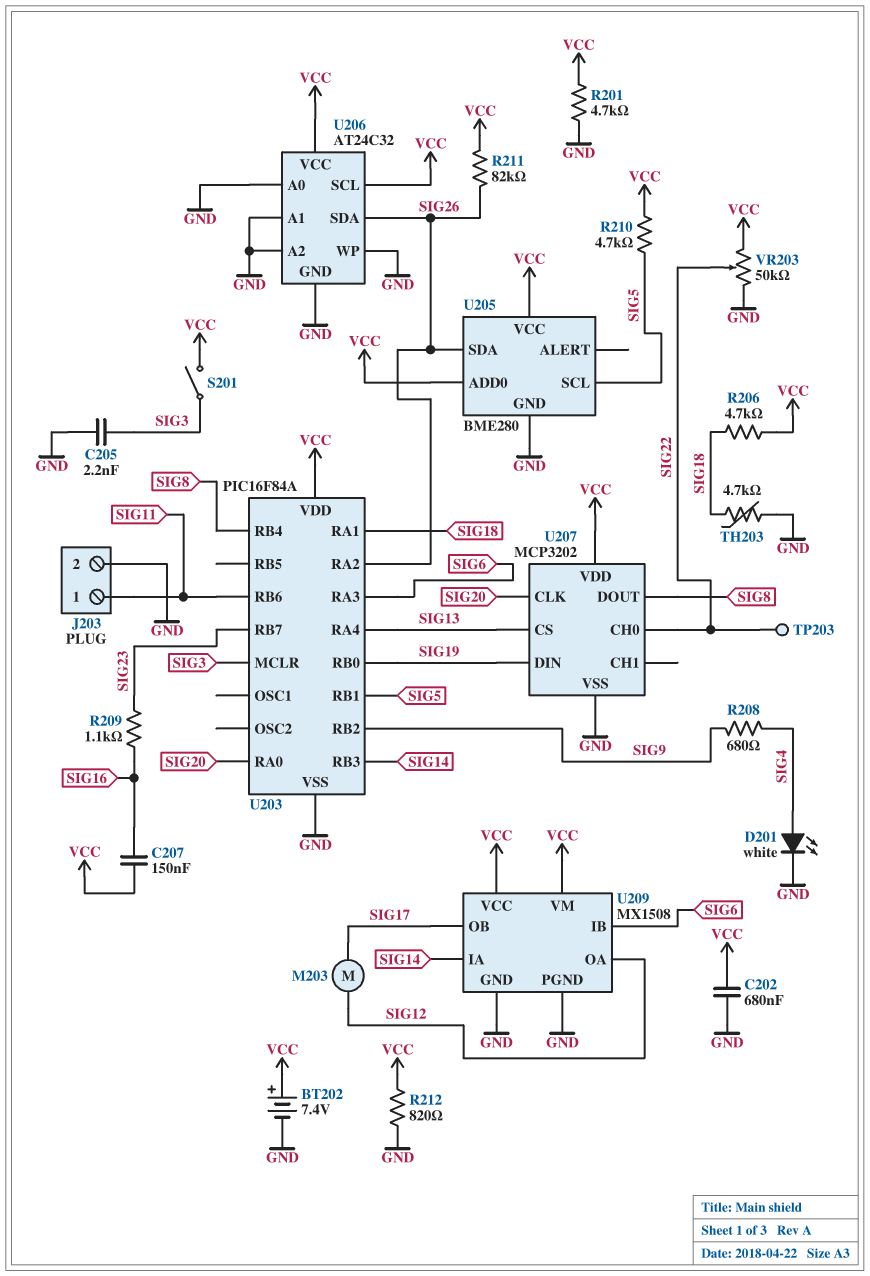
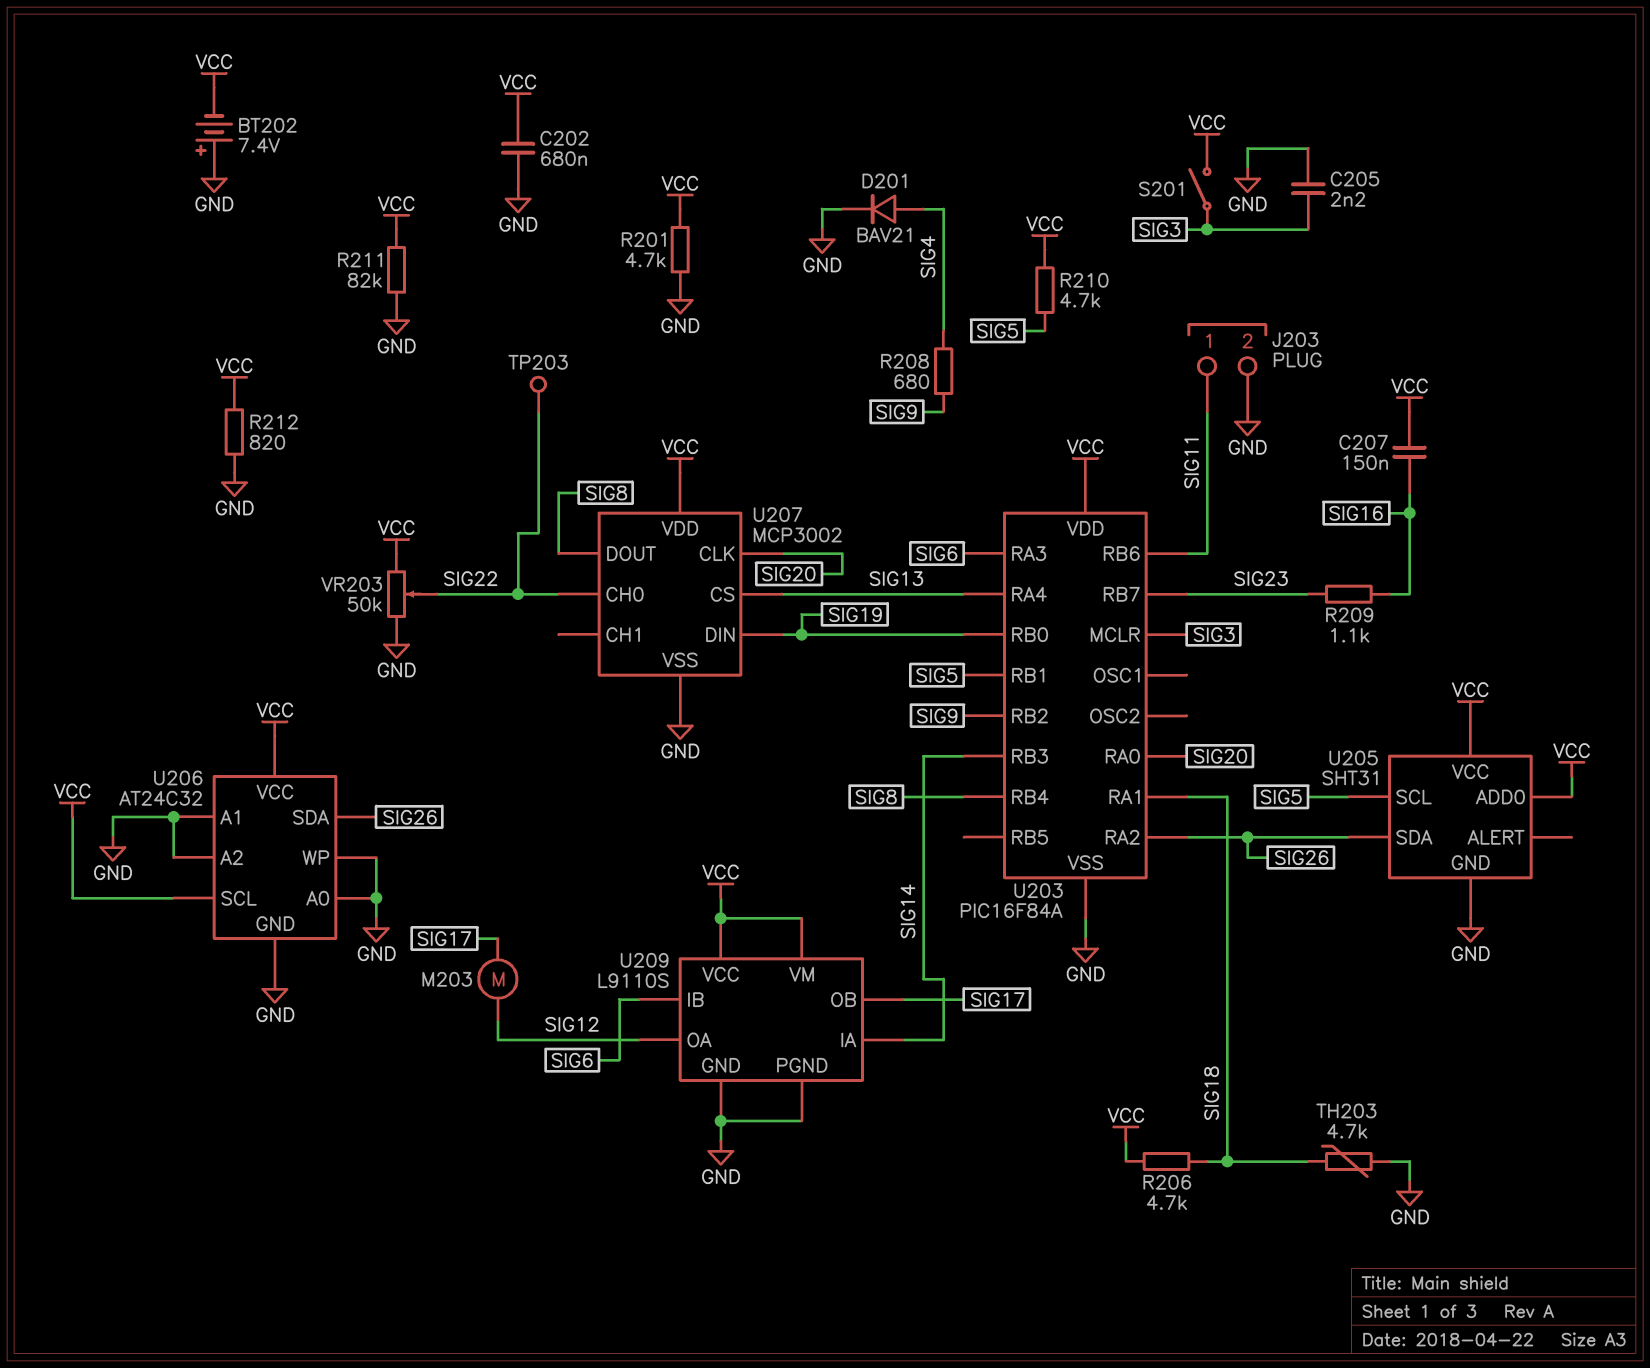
BT202: 7.4V (plus VCC, minus GND) -> 7.4V (plus GND, minus VCC)
D201: LED white (A SIG4, K GND) -> diode BAV21 (A SIG4, K GND)
R211: 82k (SIG26, VCC) -> 82k (GND, VCC)
U205: BME280 -> SHT31
U207: MCP3202 -> MCP3002
U209: MX1508 -> L9110S

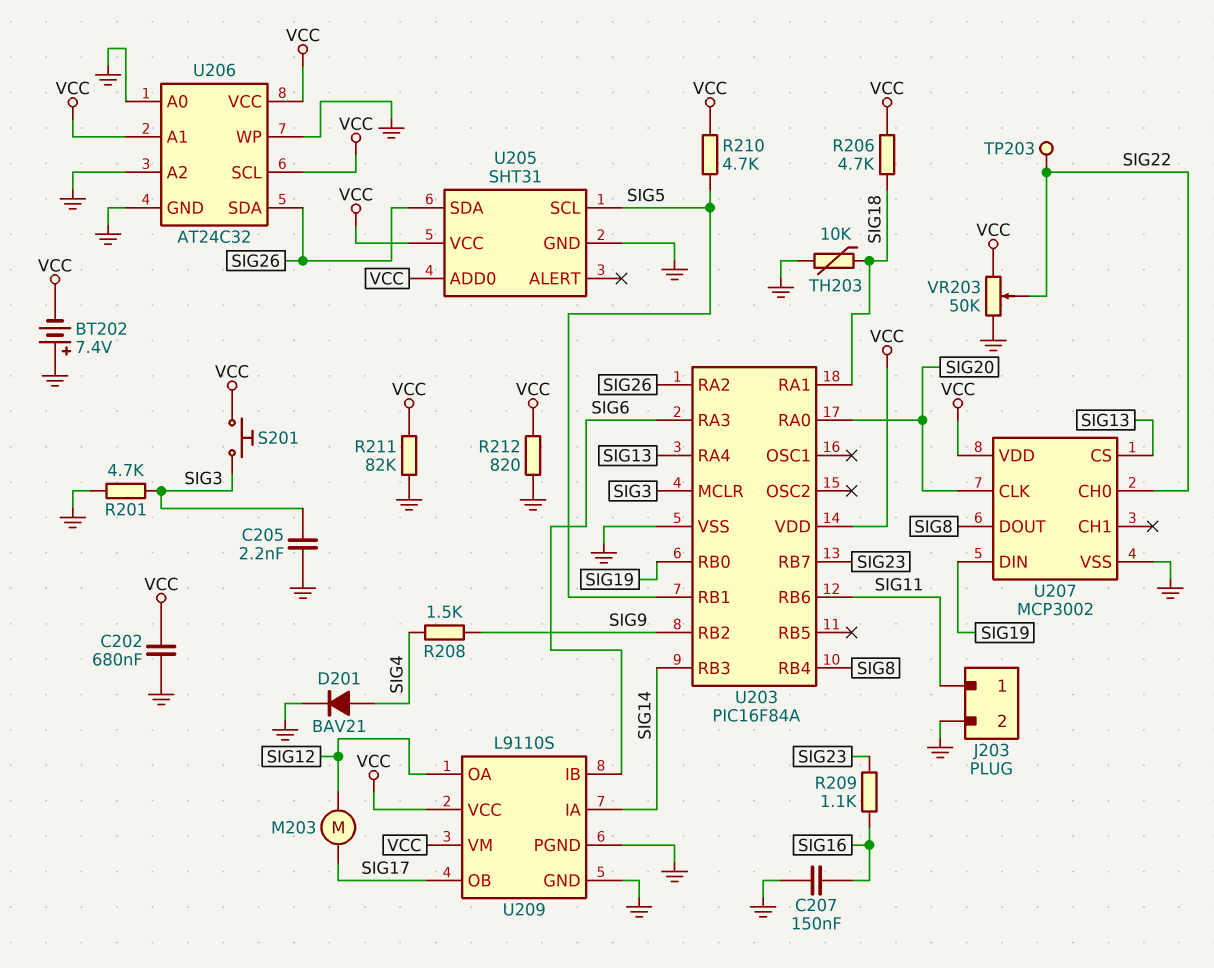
C207: 150nF (SIG16, VCC) -> 150nF (GND, SIG16)
R201: 4.7k (GND, VCC) -> 4.7k (GND, SIG3)
R208: 680 (SIG4, SIG9) -> 1.5k (SIG4, SIG9)
S201: switch (SIG3, VCC) -> button (SIG3, VCC)
TH203: 4.7k (GND, SIG18) -> 10k (GND, SIG18)
U206 pin A1: GND -> VCC

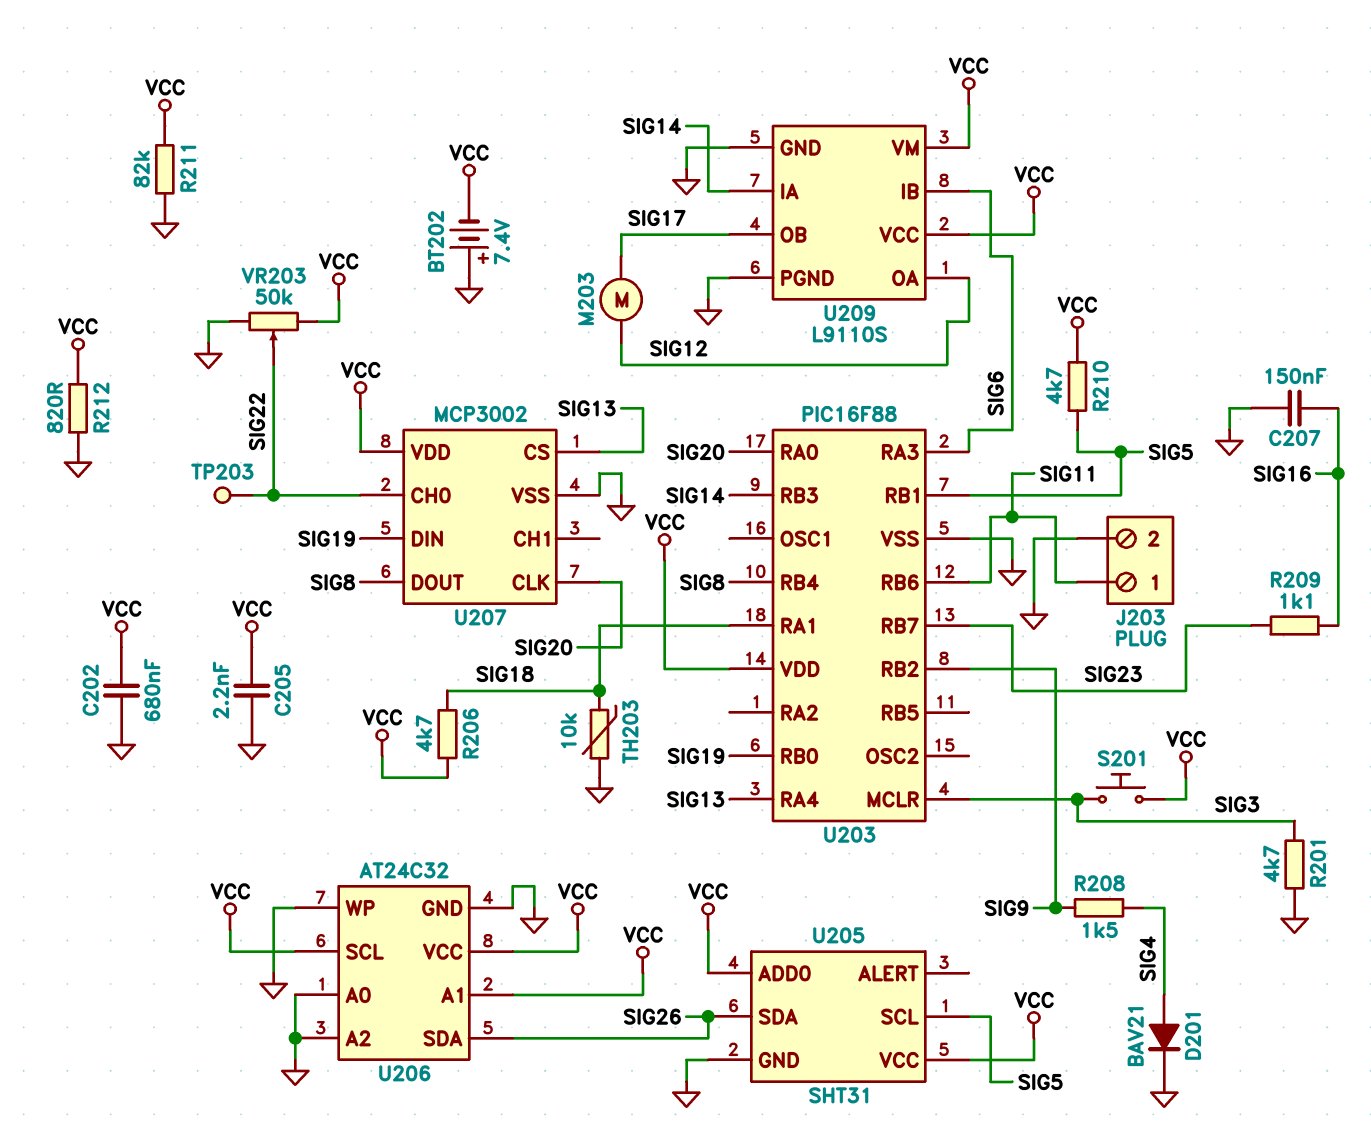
C205: 2.2nF (GND, SIG3) -> 2.2nF (GND, VCC)
U203: PIC16F84A -> PIC16F88
U203 pin RA2: SIG26 -> none

